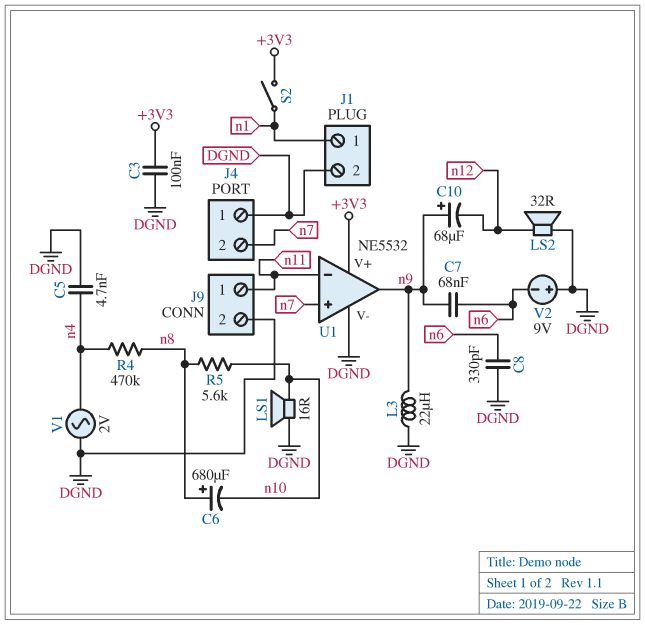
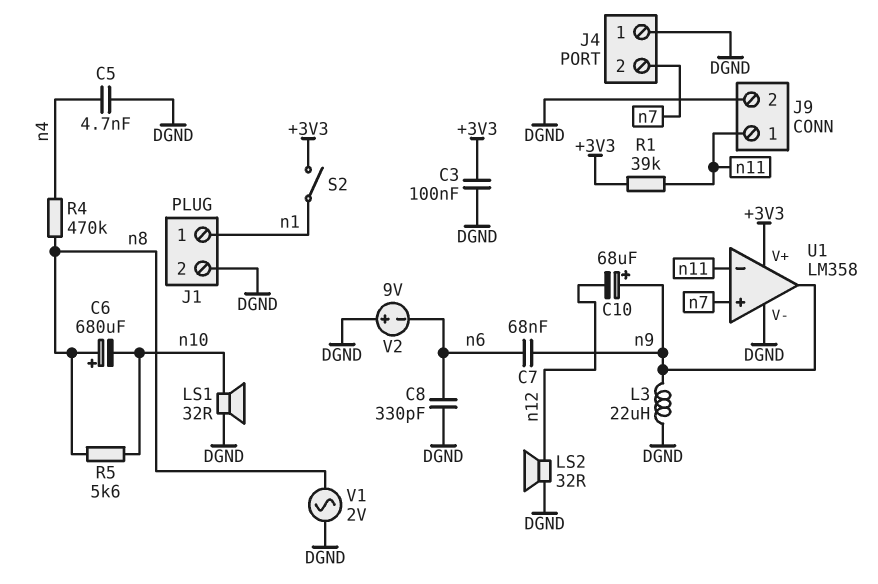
LS1: speaker 16R (DGND, n10) -> speaker 32R (DGND, n10)
R1: none -> 39k (+3V3, n11)
U1: NE5532 -> LM358
V1: AC 2V (DGND, n4) -> AC 2V (DGND, n8)

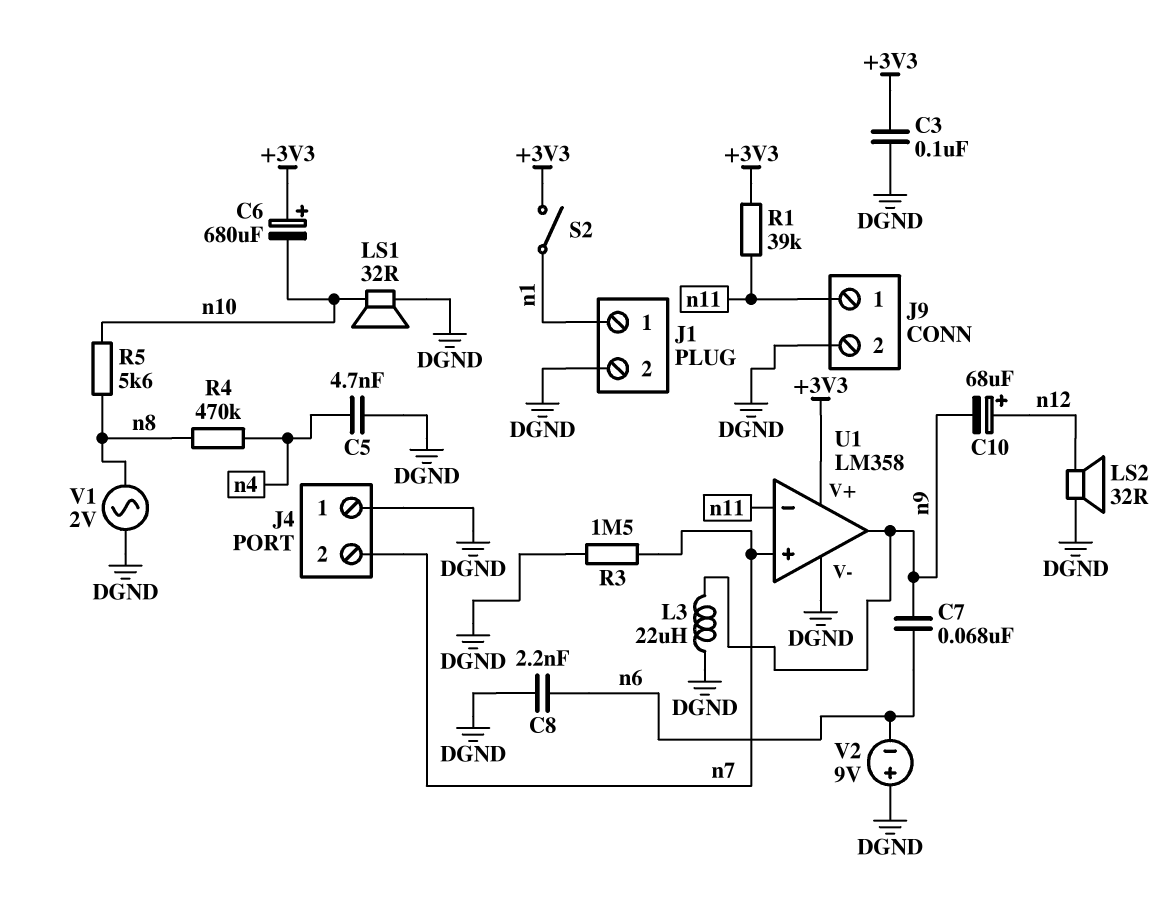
C6: 680uF (plus n8, minus n10) -> 680uF (plus +3V3, minus n10)
C8: 330pF (DGND, n6) -> 2.2nF (DGND, n6)
C10: 68uF (plus n9, minus n12) -> 68uF (plus n12, minus n9)
R3: none -> 1.5M (DGND, n7)

